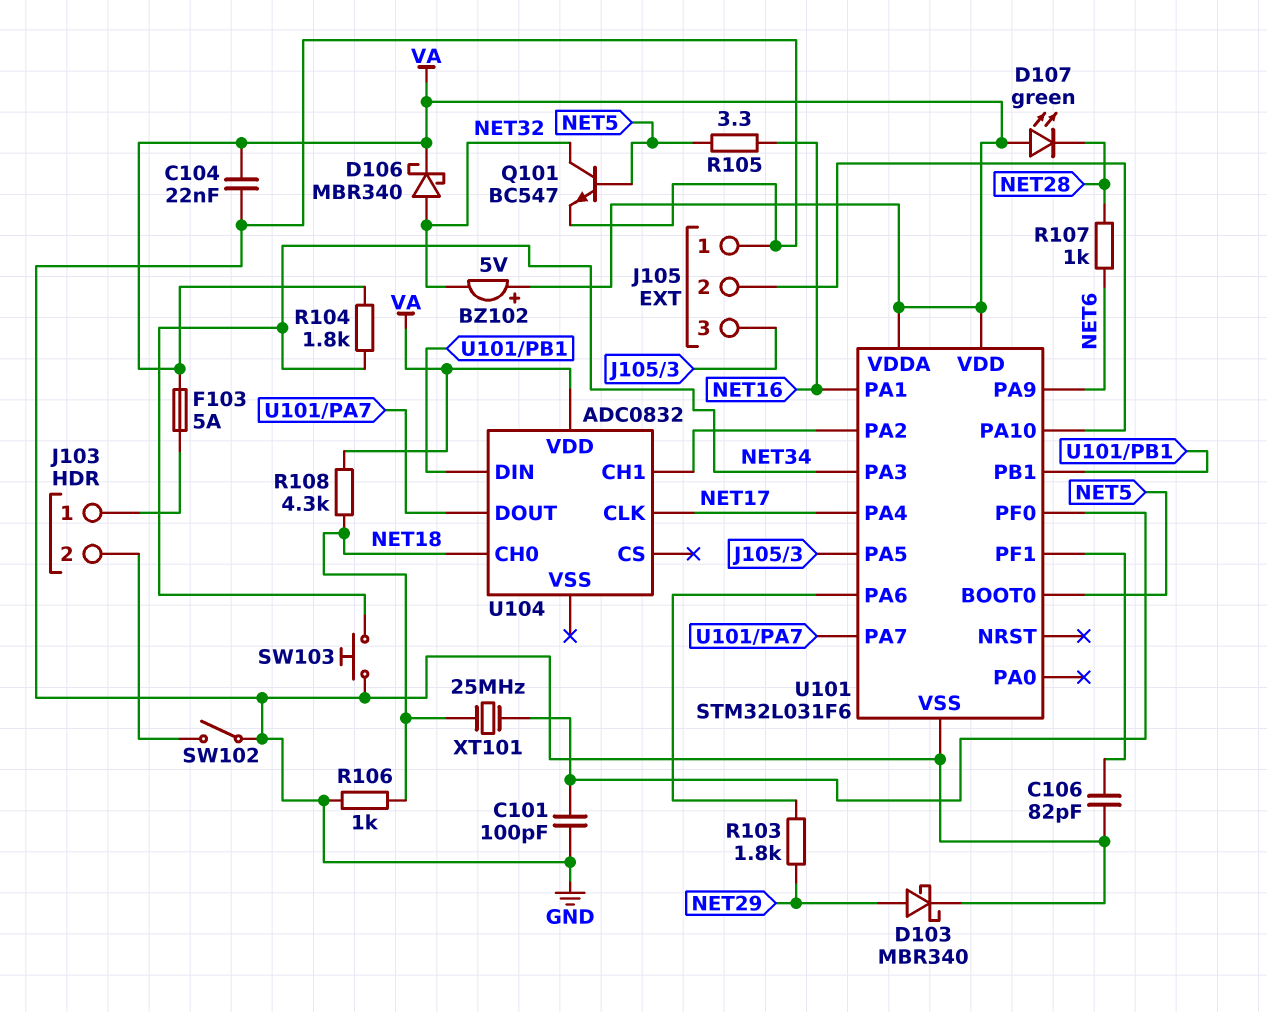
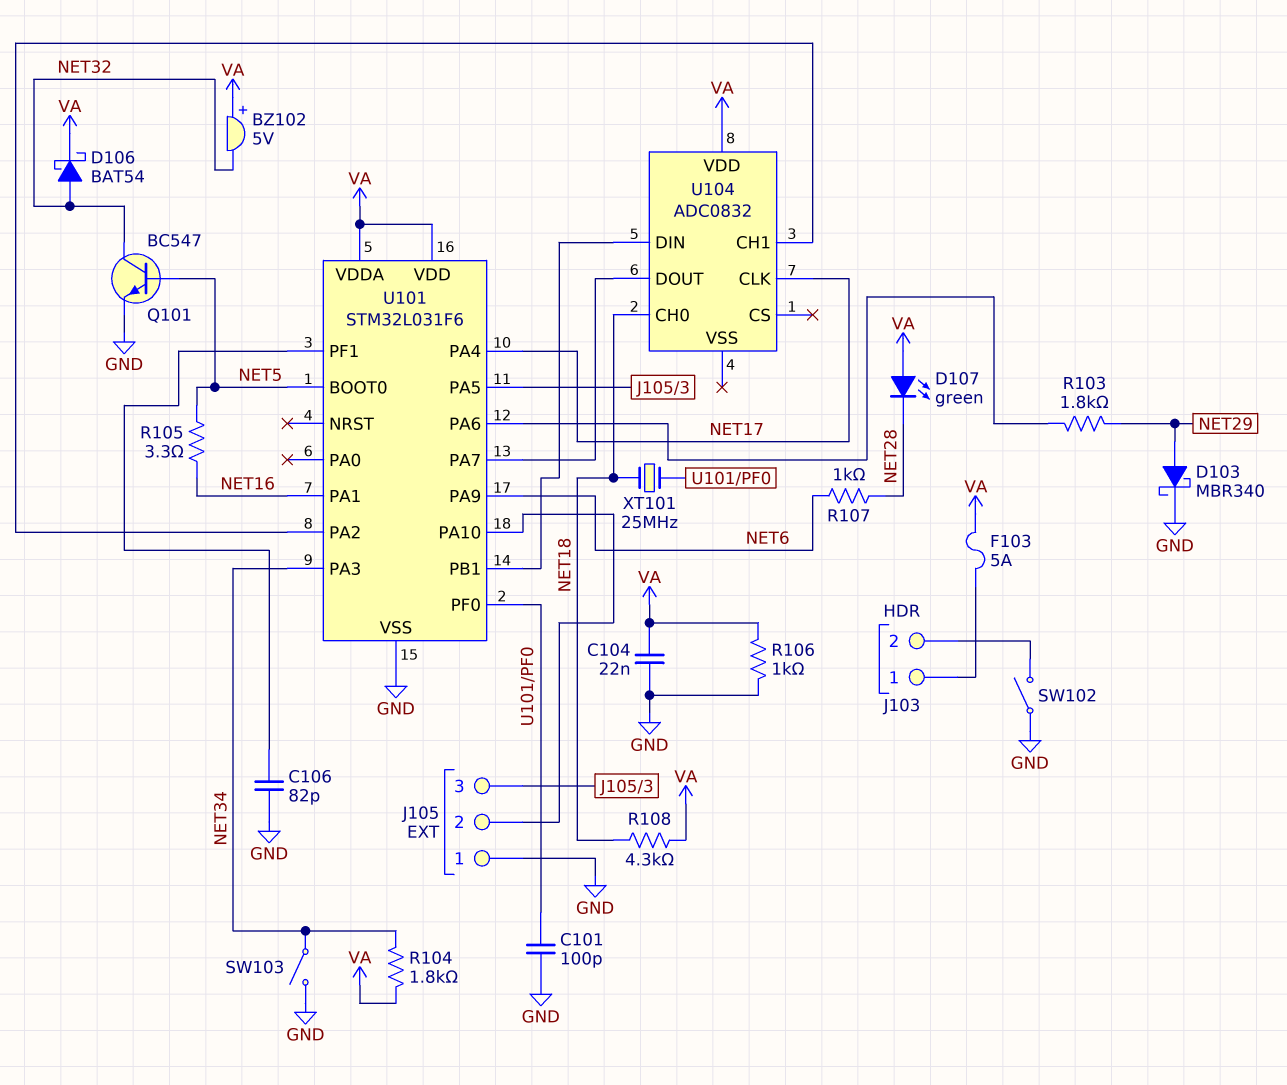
D106: schottky MBR340 (A NET32, K VA) -> schottky BAT54 (A NET32, K VA)
R106: 1k (GND, NET18) -> 1k (GND, VA)
SW103: button (GND, NET34) -> switch (GND, NET34)

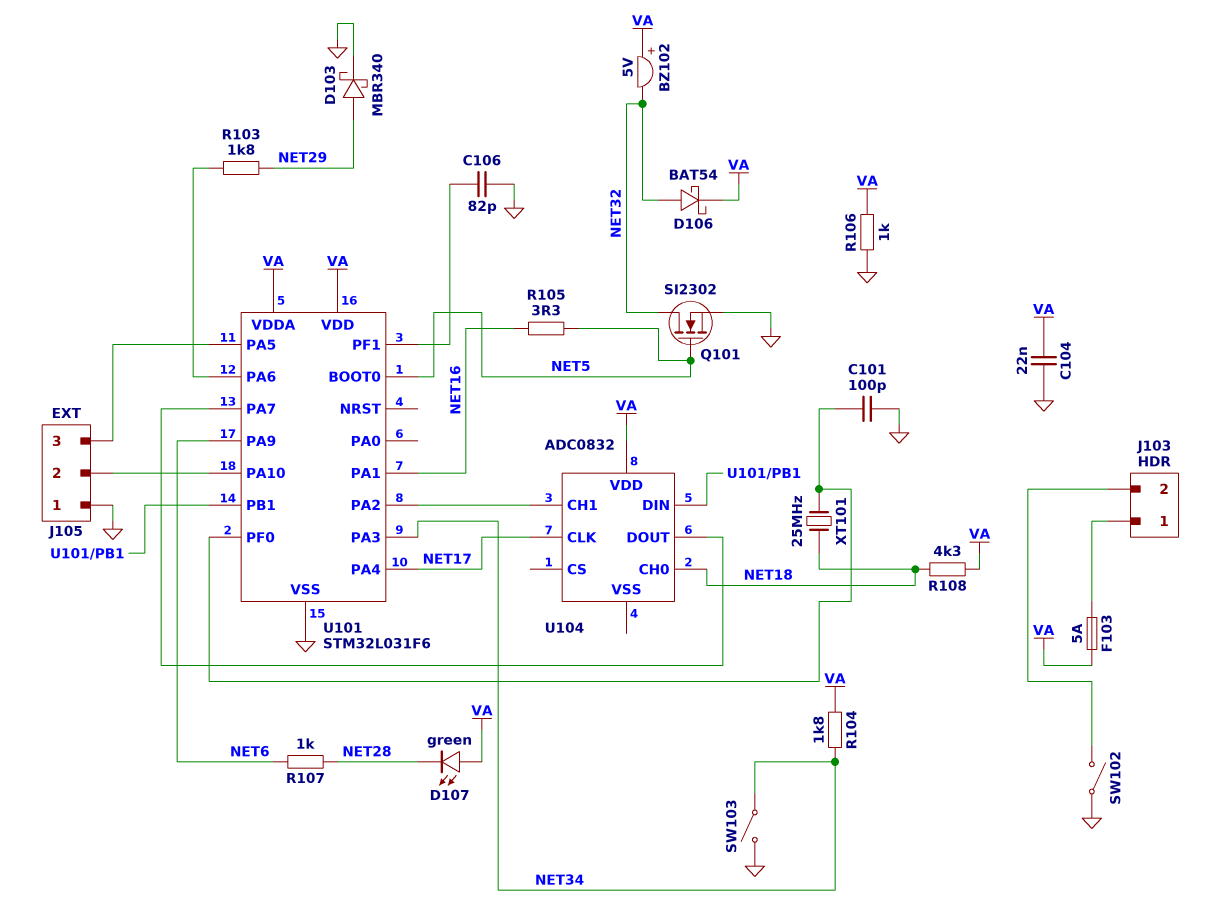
Q101: NPN BC547 (B NET5, C NET32, E GND) -> NMOS SI2302 (G NET5, D NET32, S GND)

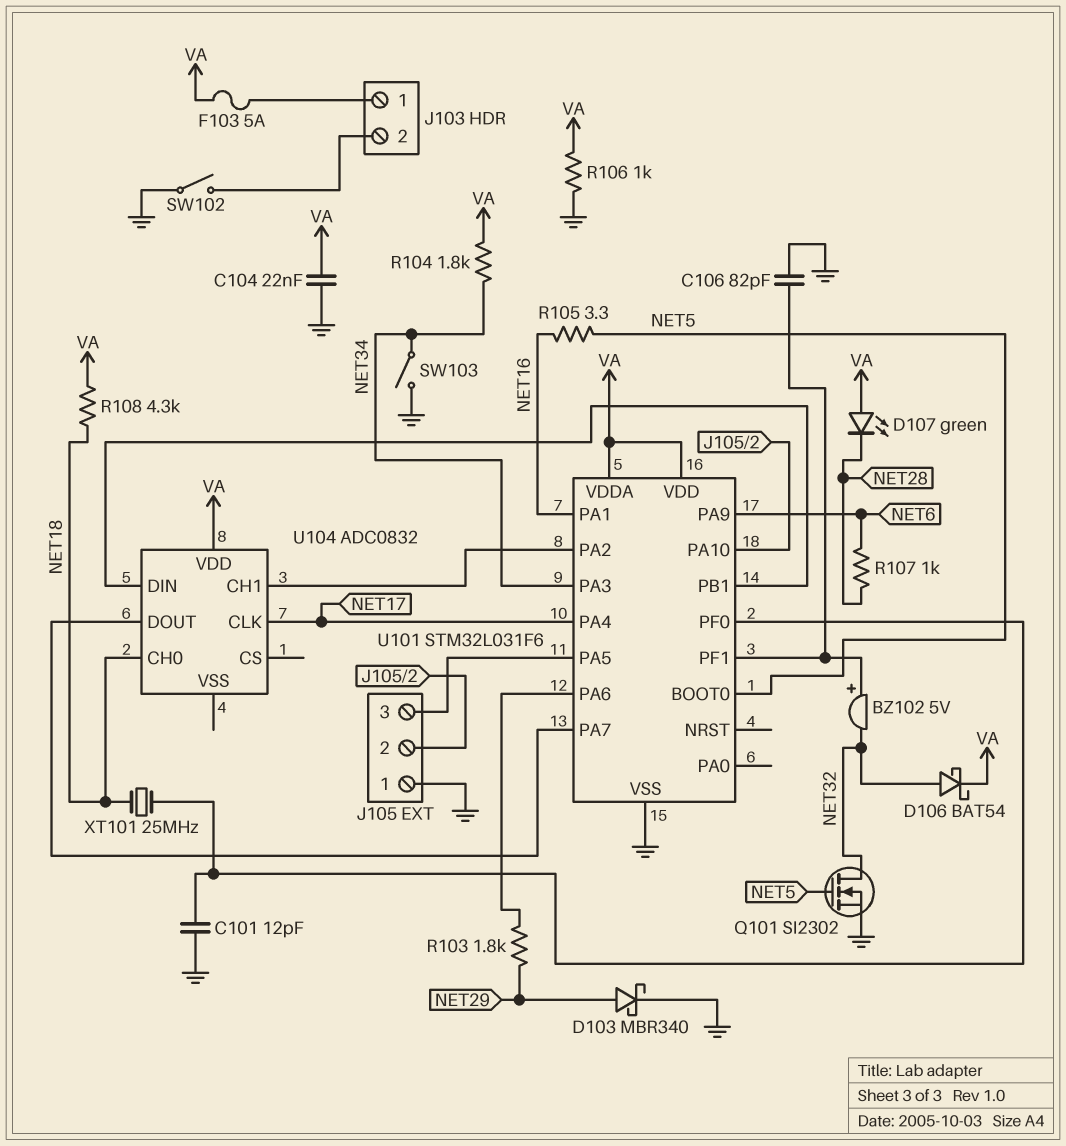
BZ102: buzzer 5V (plus VA, minus NET32) -> buzzer 5V (plus U101/PF1, minus NET32)
C101: 100pF (GND, U101/PF0) -> 12pF (GND, U101/PF0)

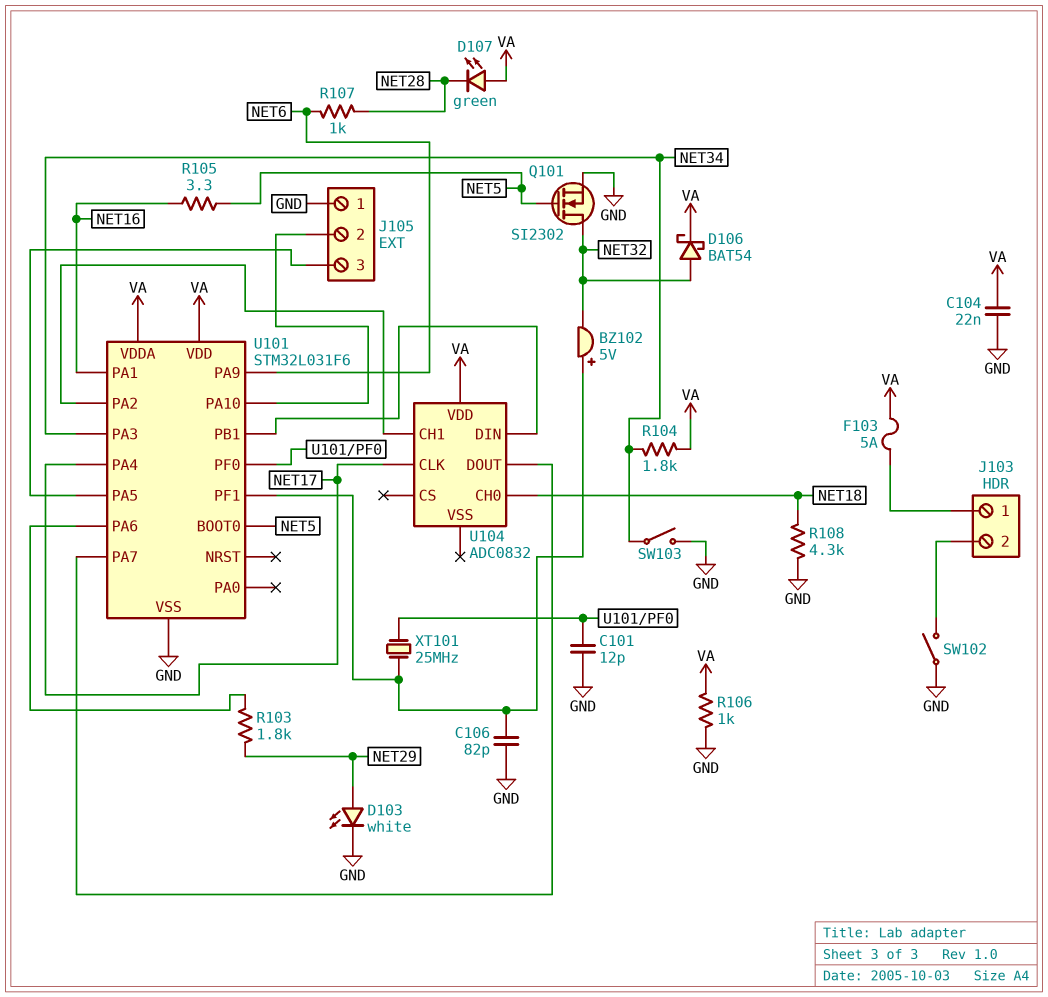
D103: schottky MBR340 (A NET29, K GND) -> LED white (A NET29, K GND)
R108: 4.3k (NET18, VA) -> 4.3k (GND, NET18)
XT101: 25MHz (NET18, U101/PF0) -> 25MHz (U101/PF0, U101/PF1)

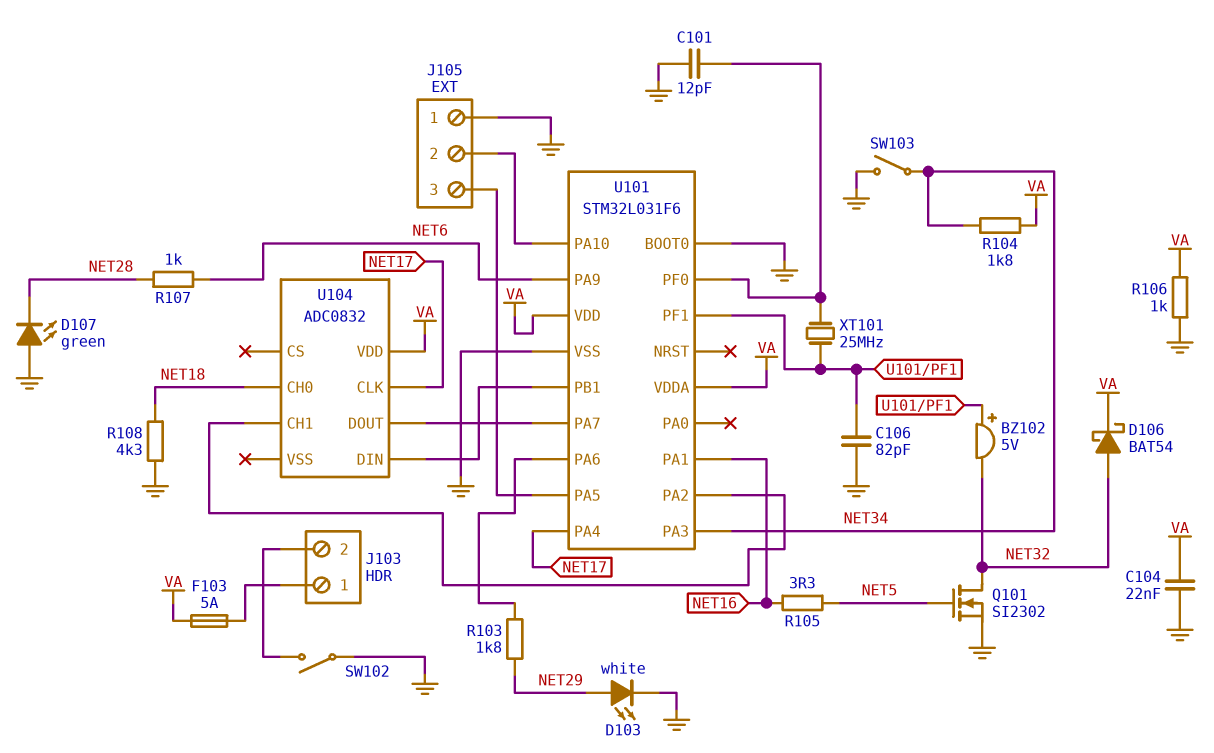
D107: LED green (A VA, K NET28) -> LED green (A GND, K NET28)
U101 pin BOOT0: NET5 -> GND

